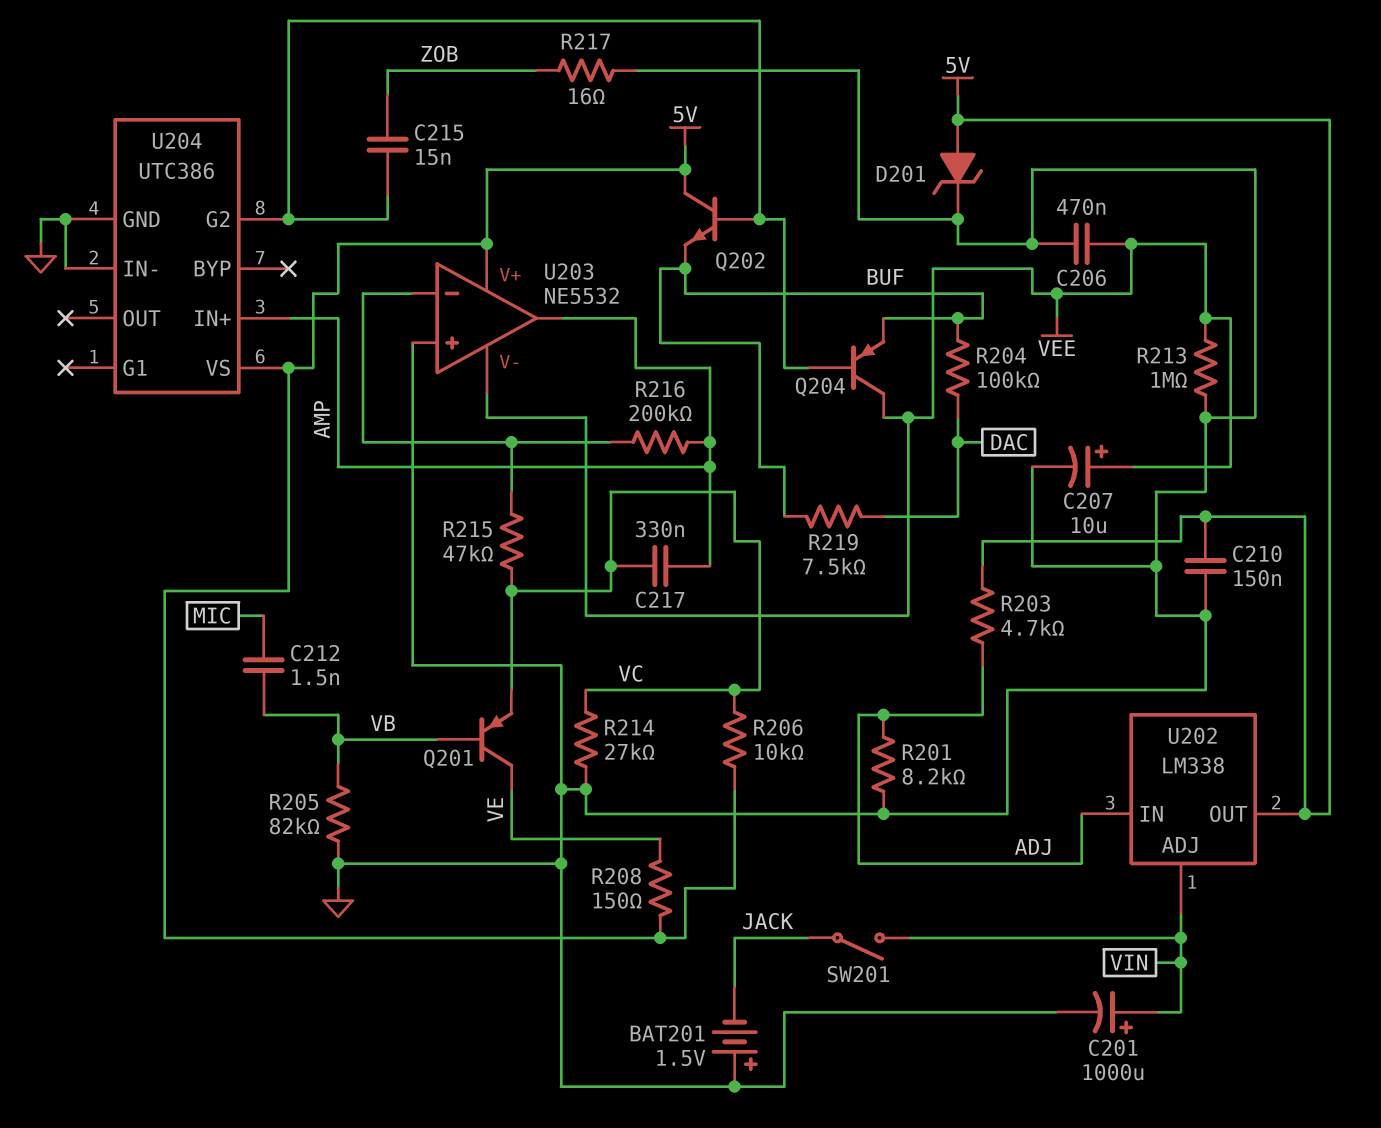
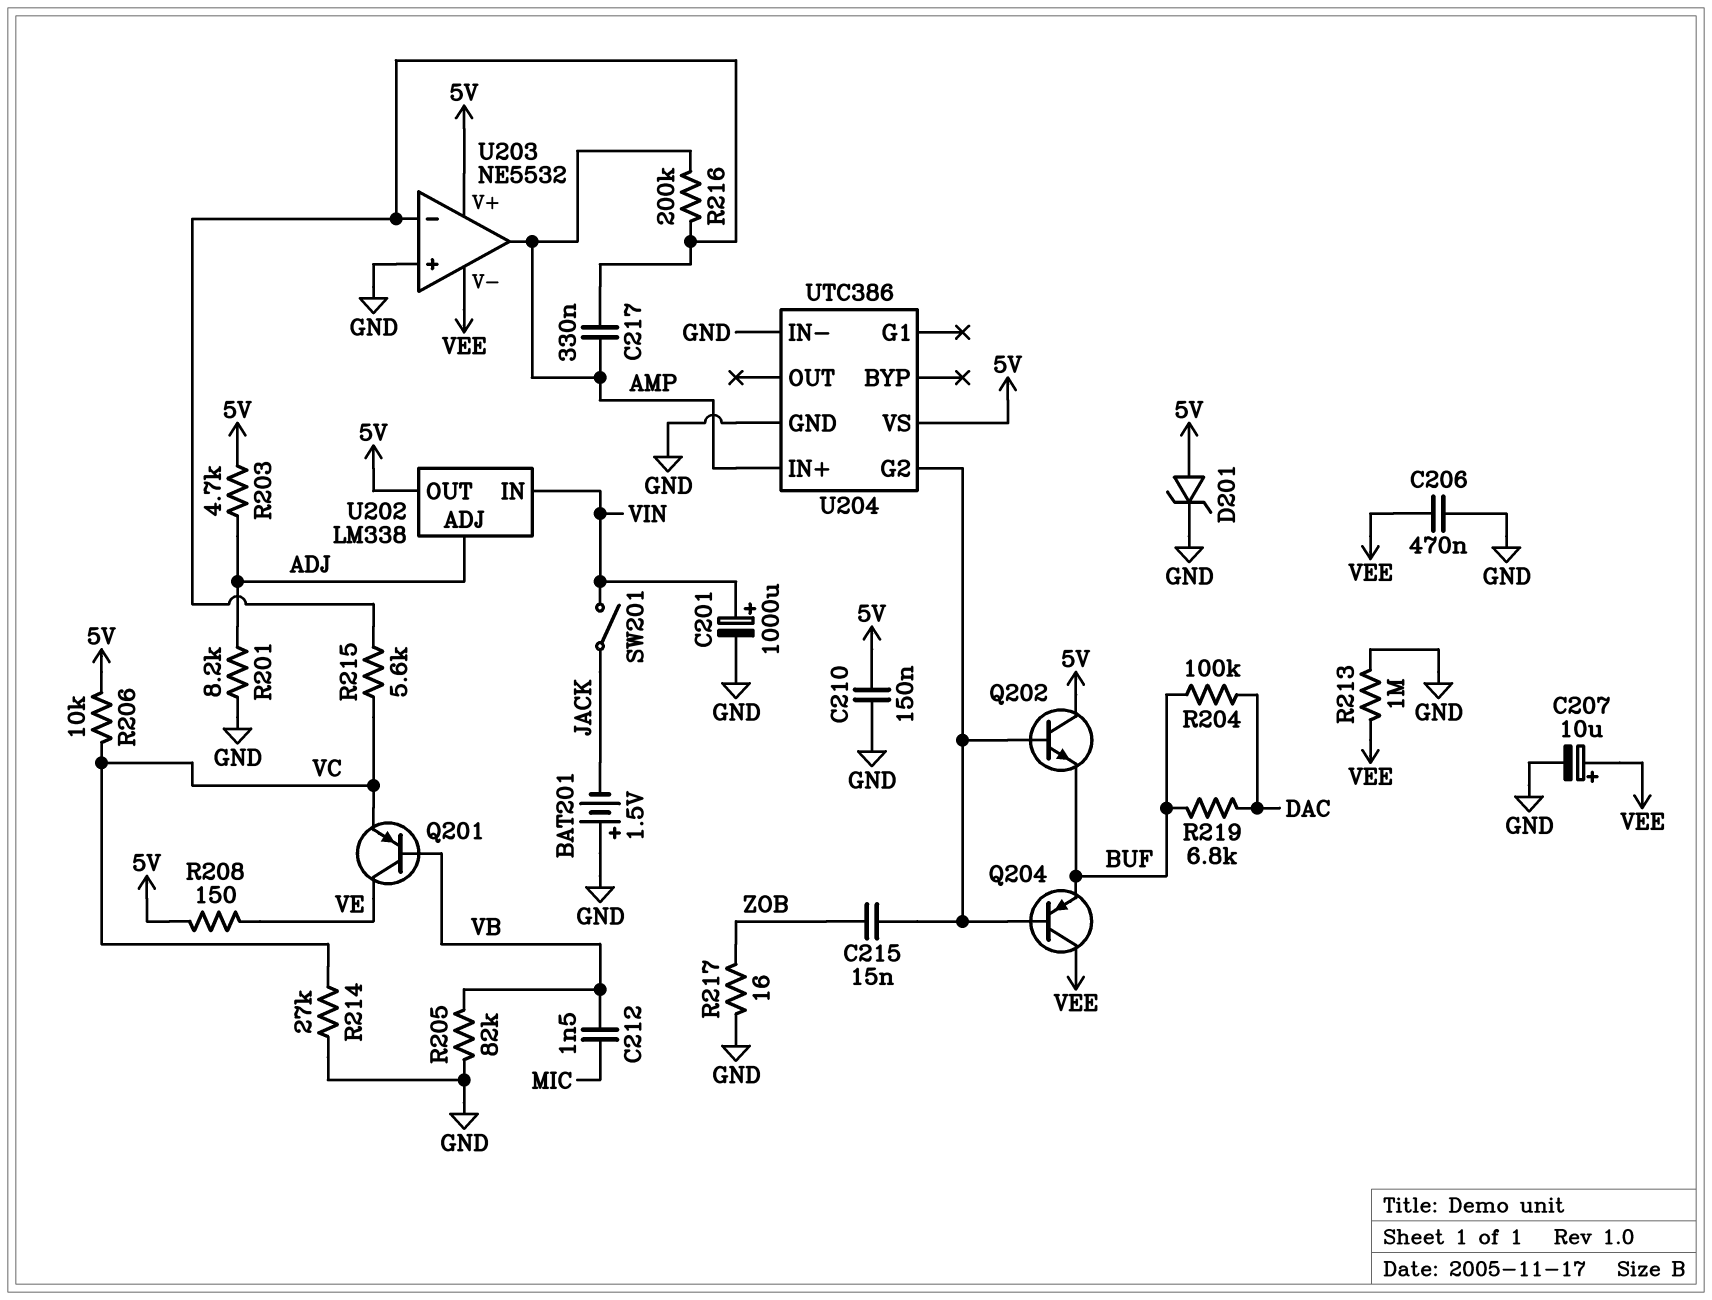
C217: 330nF (AMP, VC) -> 330nF (AMP, U203/in-)
R215: 47k (U203/in-, VC) -> 5.6k (U203/in-, VC)
R219: 7.5k (BUF, DAC) -> 6.8k (BUF, DAC)
U202 pin ADJ: VIN -> ADJ
U202 pin IN: ADJ -> VIN

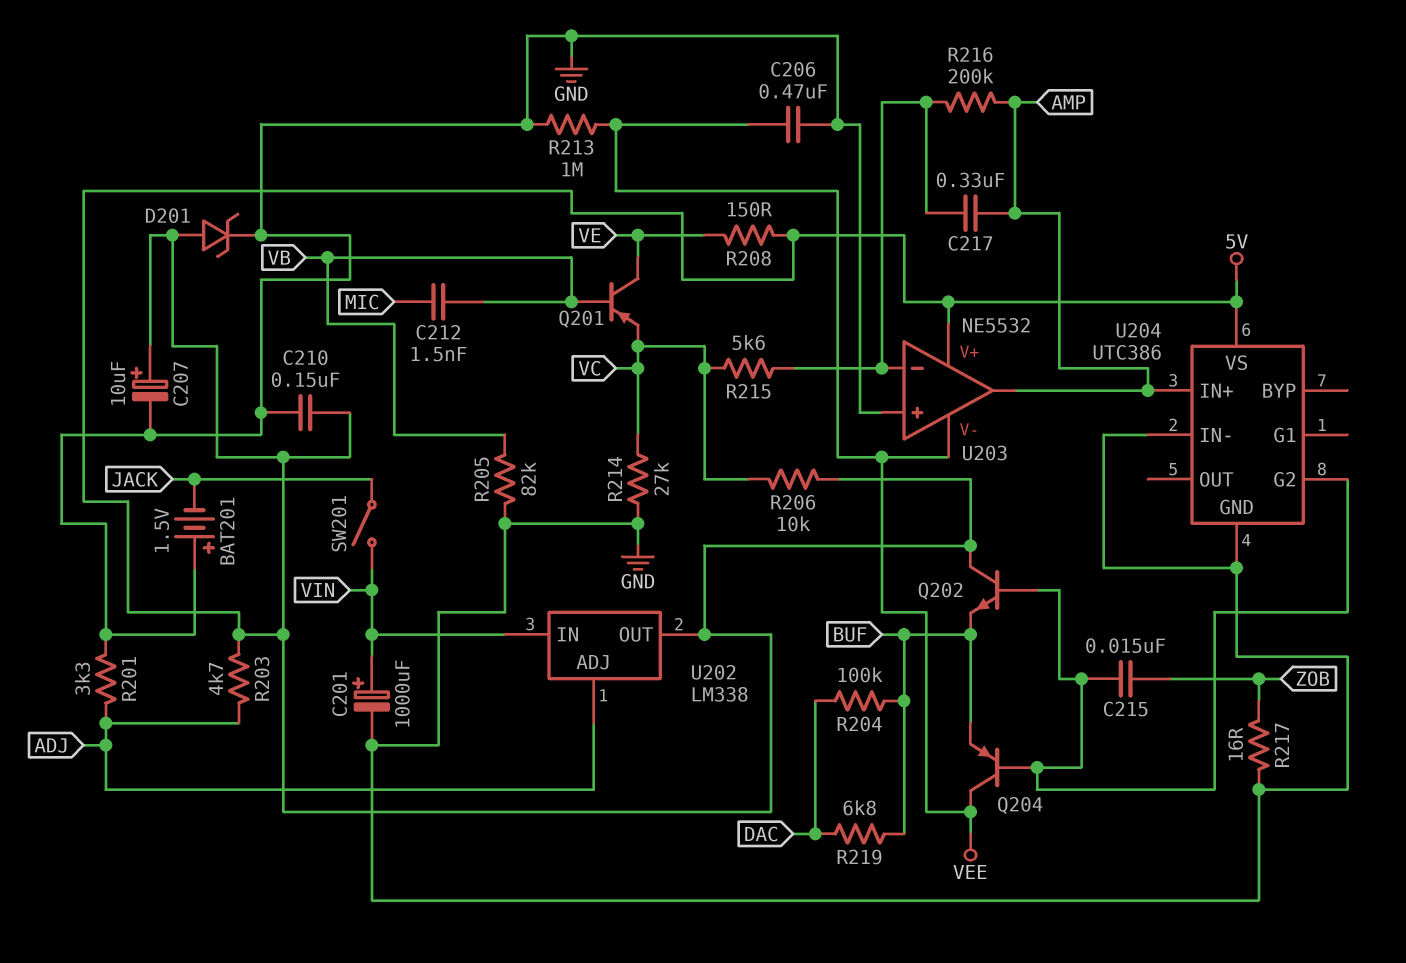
C207: 10uF (plus VEE, minus GND) -> 10uF (plus 5V, minus GND)
R201: 8.2k (ADJ, GND) -> 3.3k (ADJ, GND)

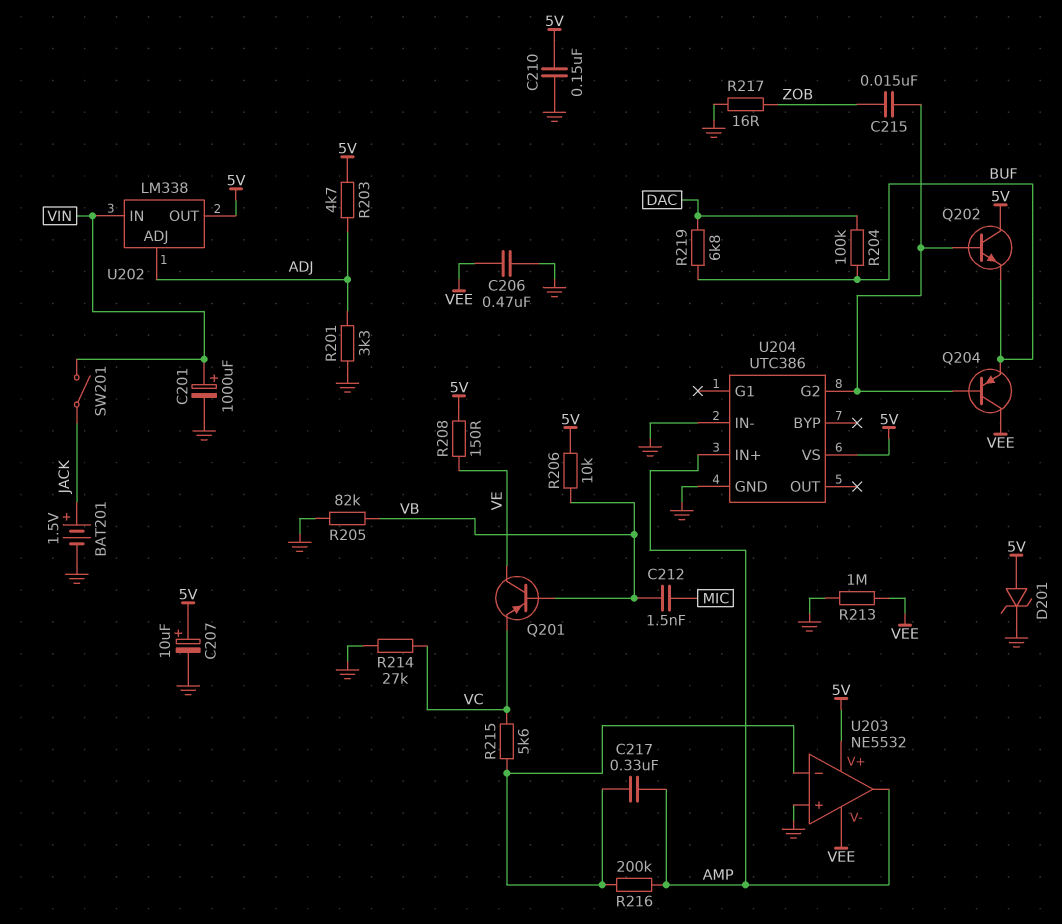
BAT201: 1.5V (plus GND, minus JACK) -> 1.5V (plus JACK, minus GND)
R206: 10k (5V, VC) -> 10k (5V, VB)

